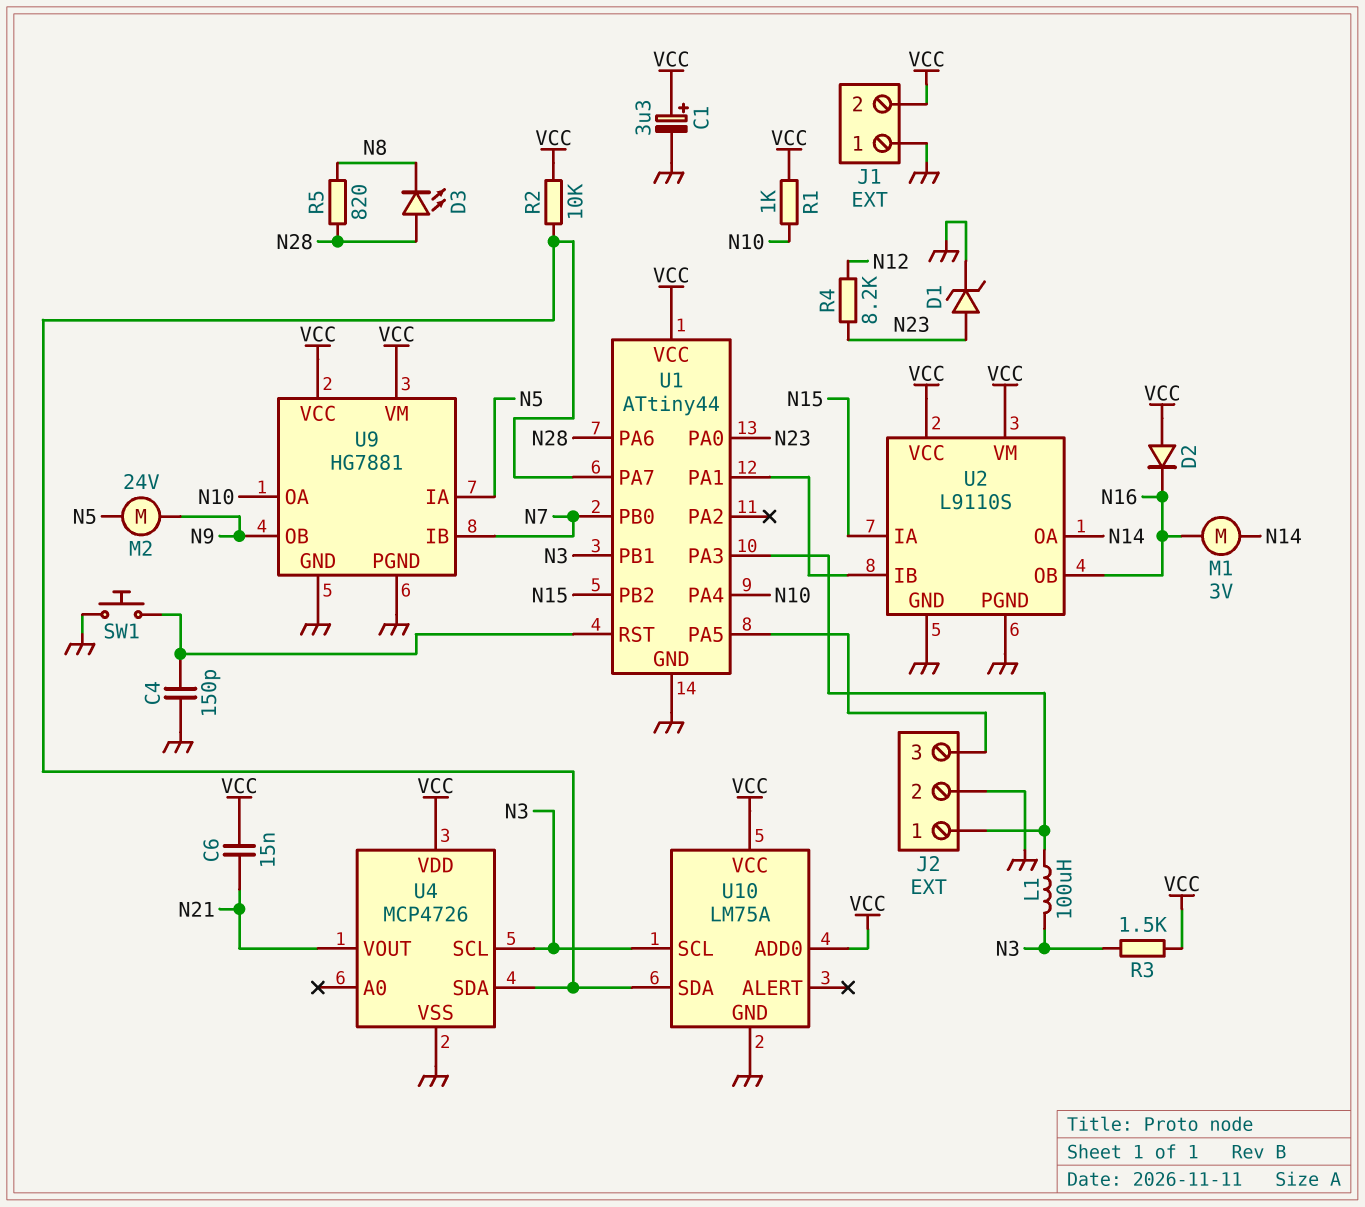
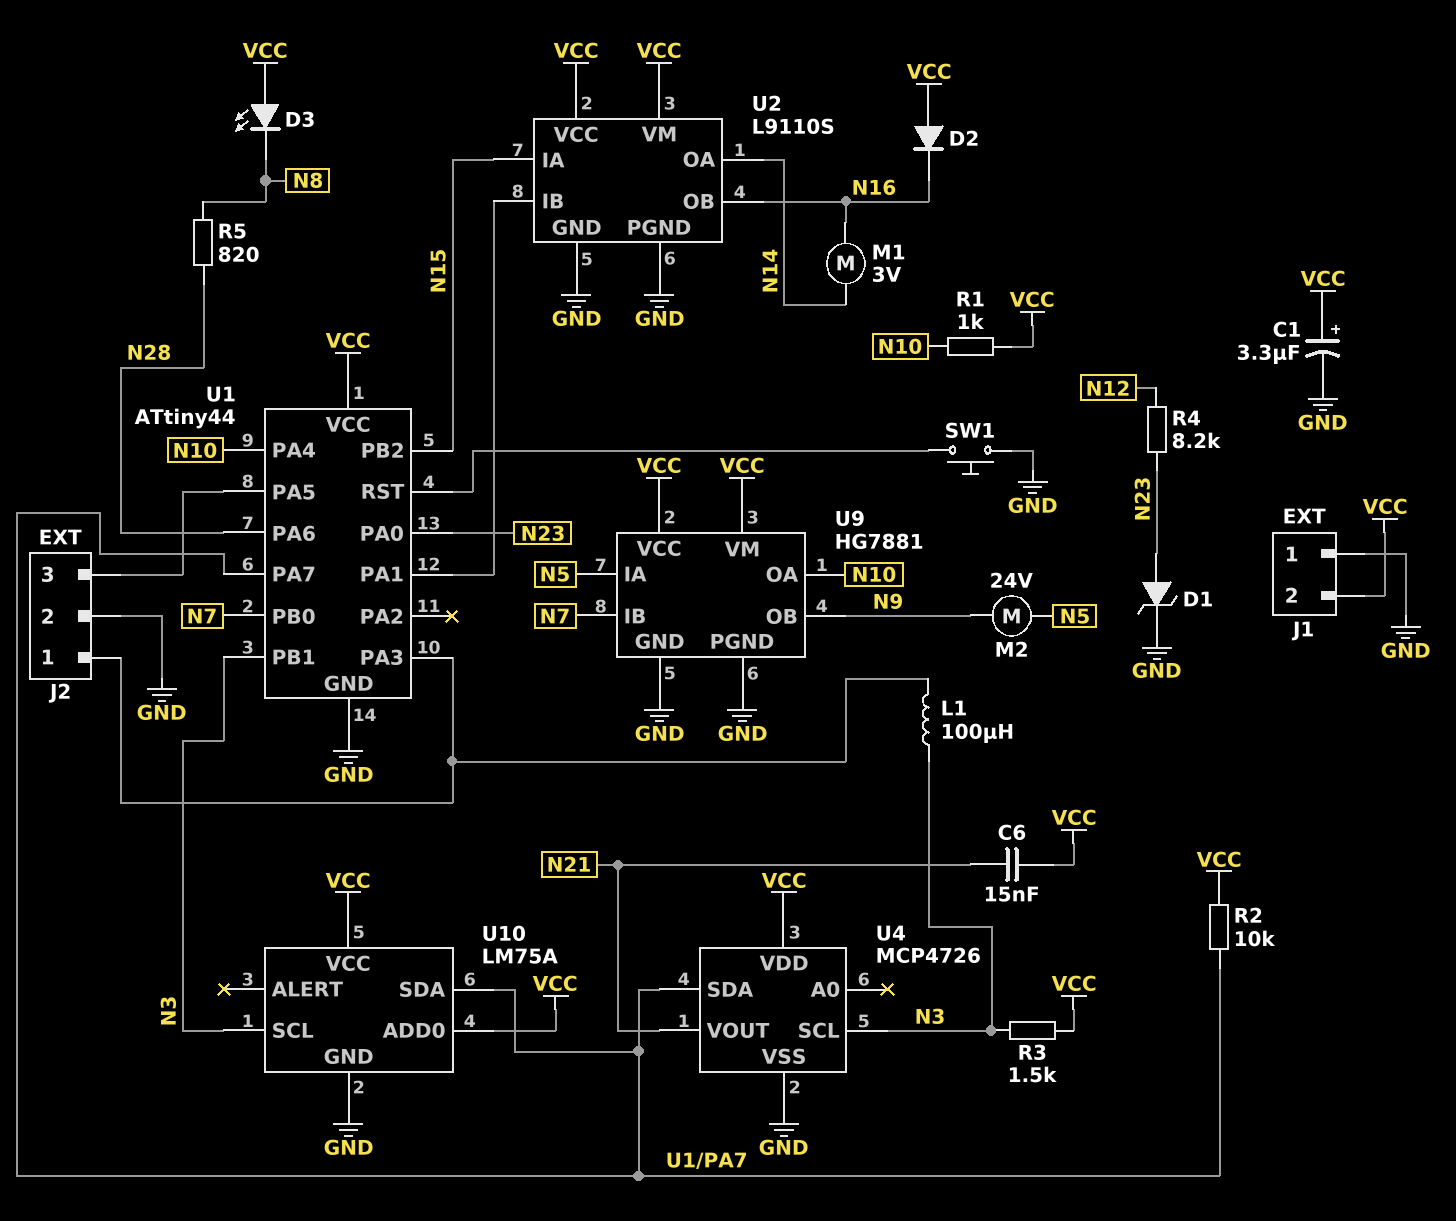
C4: 150pF (GND, U1/RST) -> none
D3: LED (A N28, K N8) -> LED (A VCC, K N8)

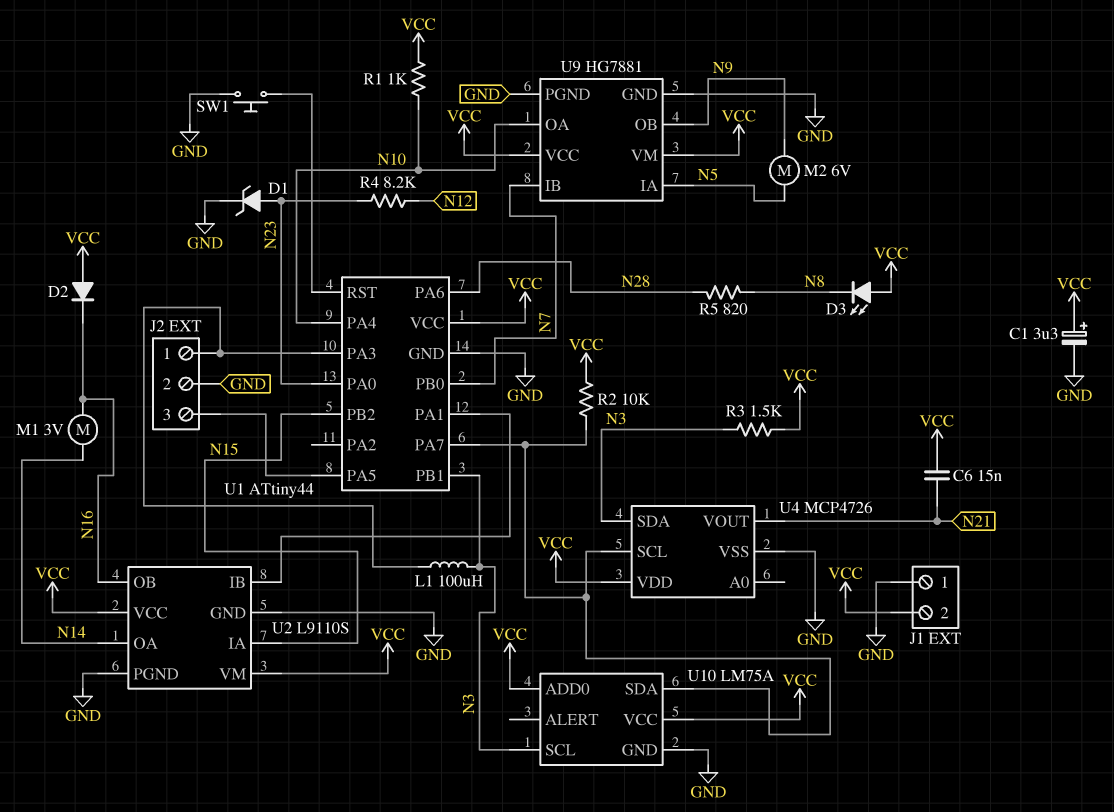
M2: motor 24V (N5, N9) -> motor 6V (N5, N9)
U4 pin SCL: N3 -> U1/PA7
U4 pin SDA: U1/PA7 -> N3

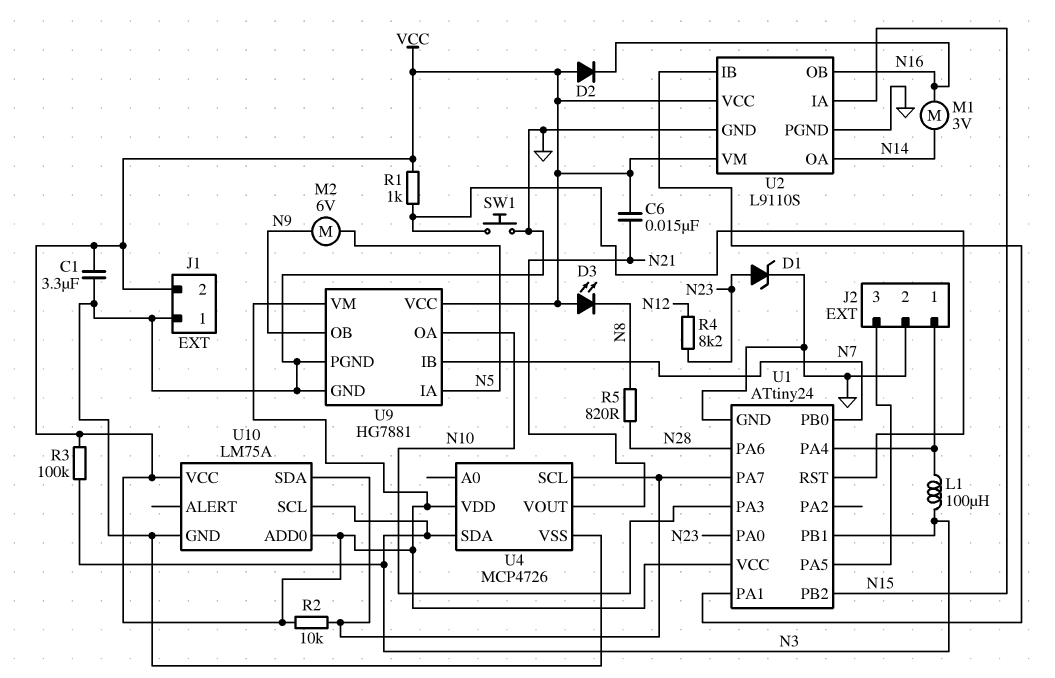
C1: 3.3uF (plus VCC, minus GND) -> 3.3uF (GND, VCC)
R1: 1k (N10, VCC) -> 1k (U1/RST, VCC)
R3: 1.5k (N3, VCC) -> 100k (N3, VCC)
U1: ATtiny44 -> ATtiny24
U1 pin PA3: J2/1 -> N10
U1 pin PA4: N10 -> J2/1

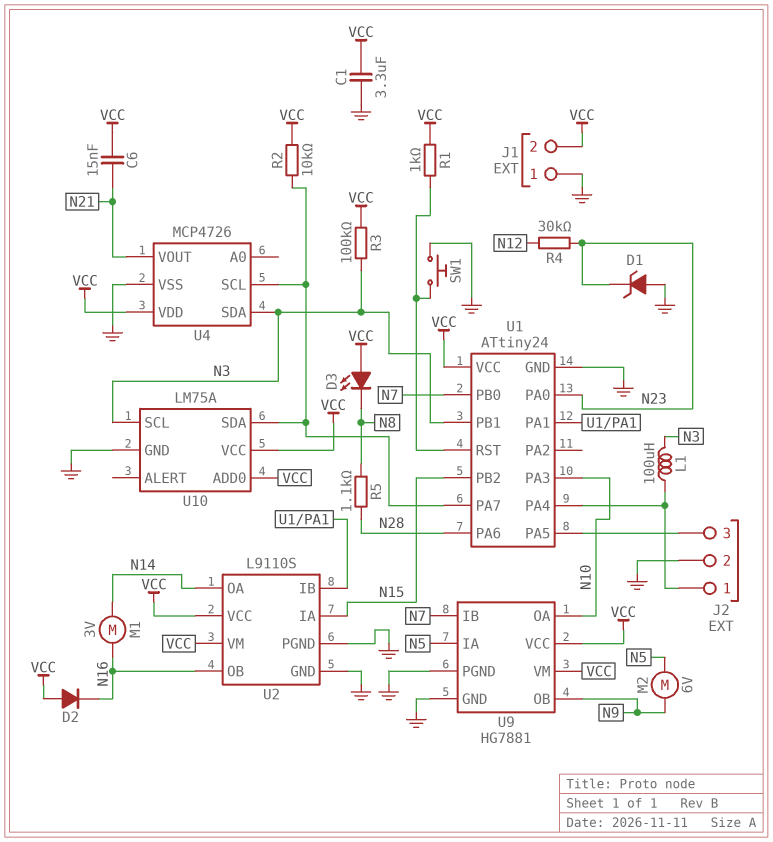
D1: zener (A N23, K GND) -> zener (A GND, K N23)
R4: 8.2k (N12, N23) -> 30k (N12, N23)
R5: 820 (N8, N28) -> 1.1k (N8, N28)

